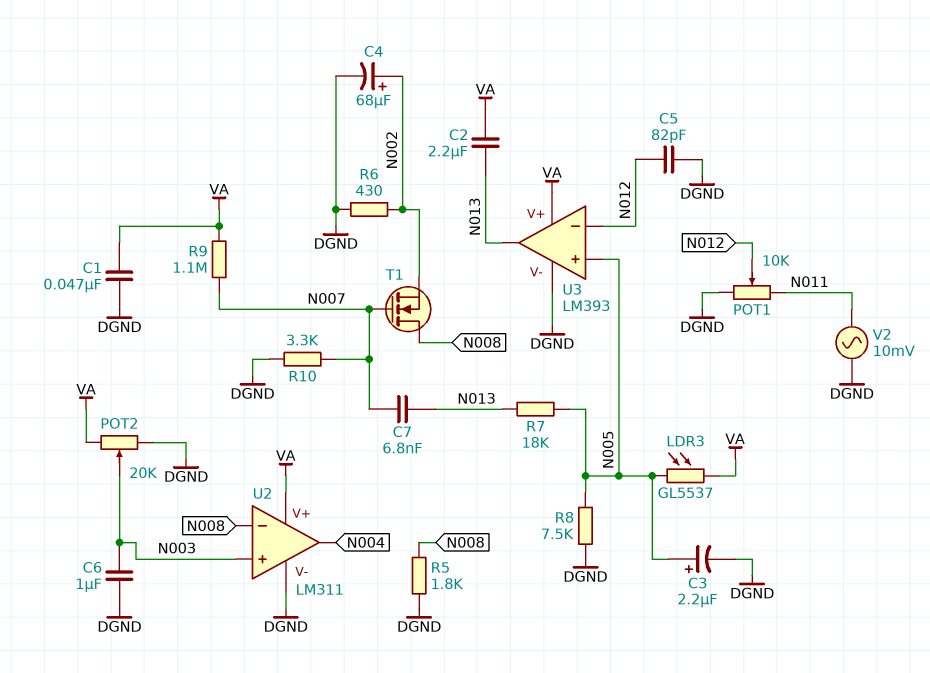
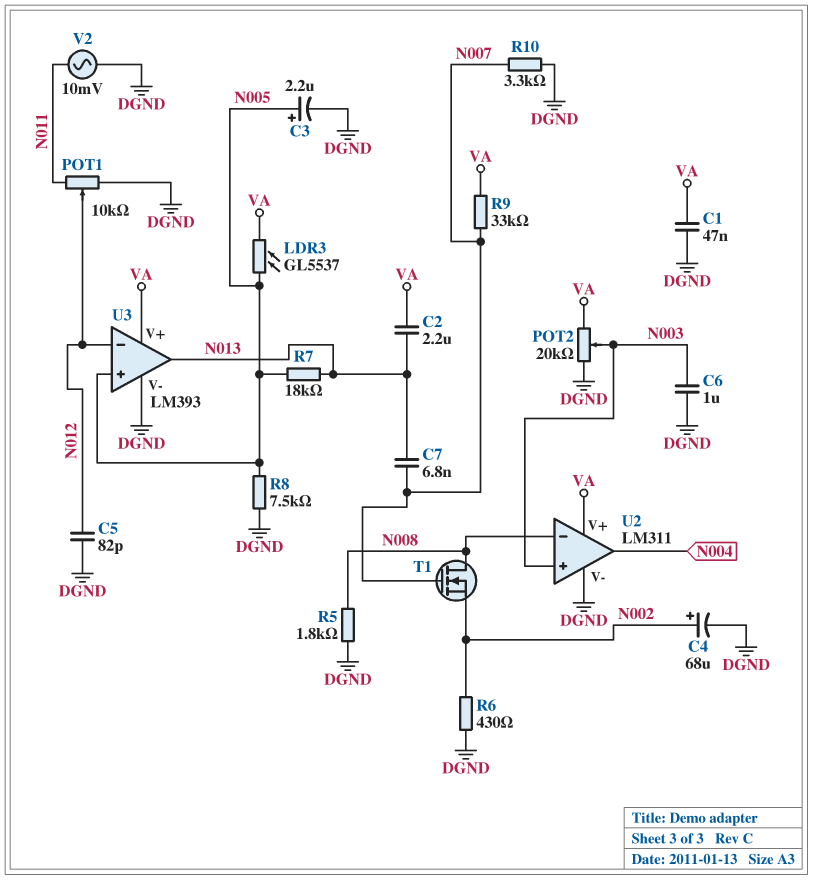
R9: 1.1M (N007, VA) -> 33k (N007, VA)

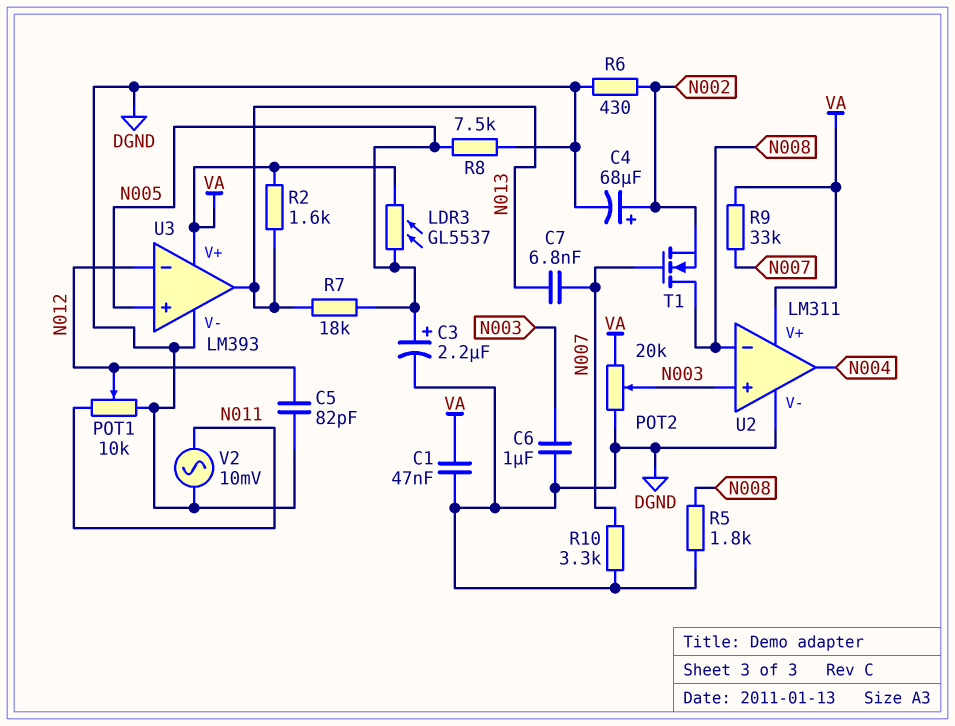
C2: 2.2uF (N013, VA) -> none
R2: none -> 1.6k (N013, VA)

